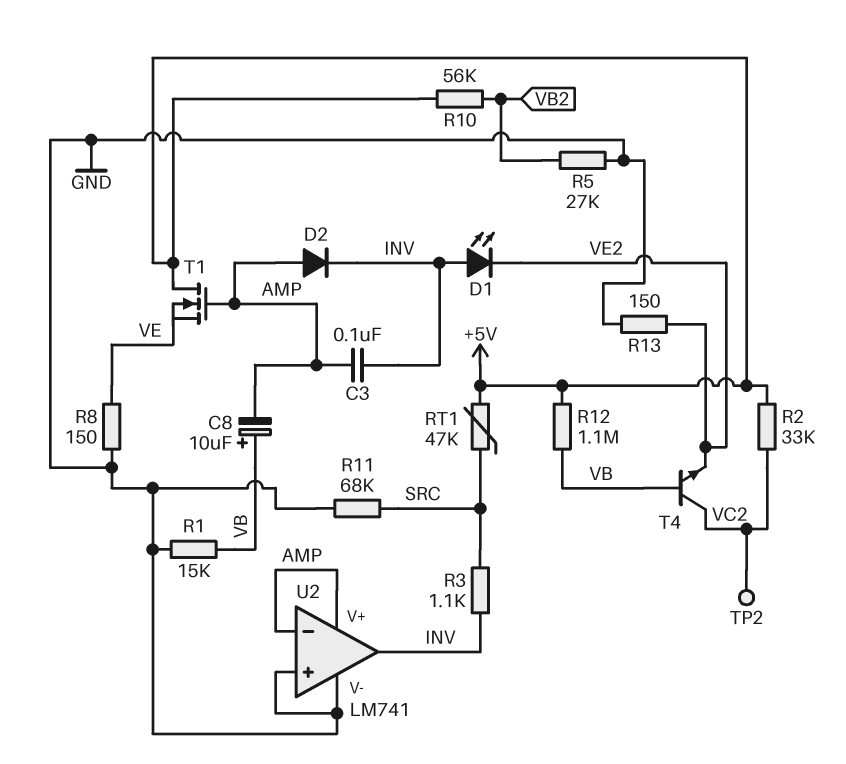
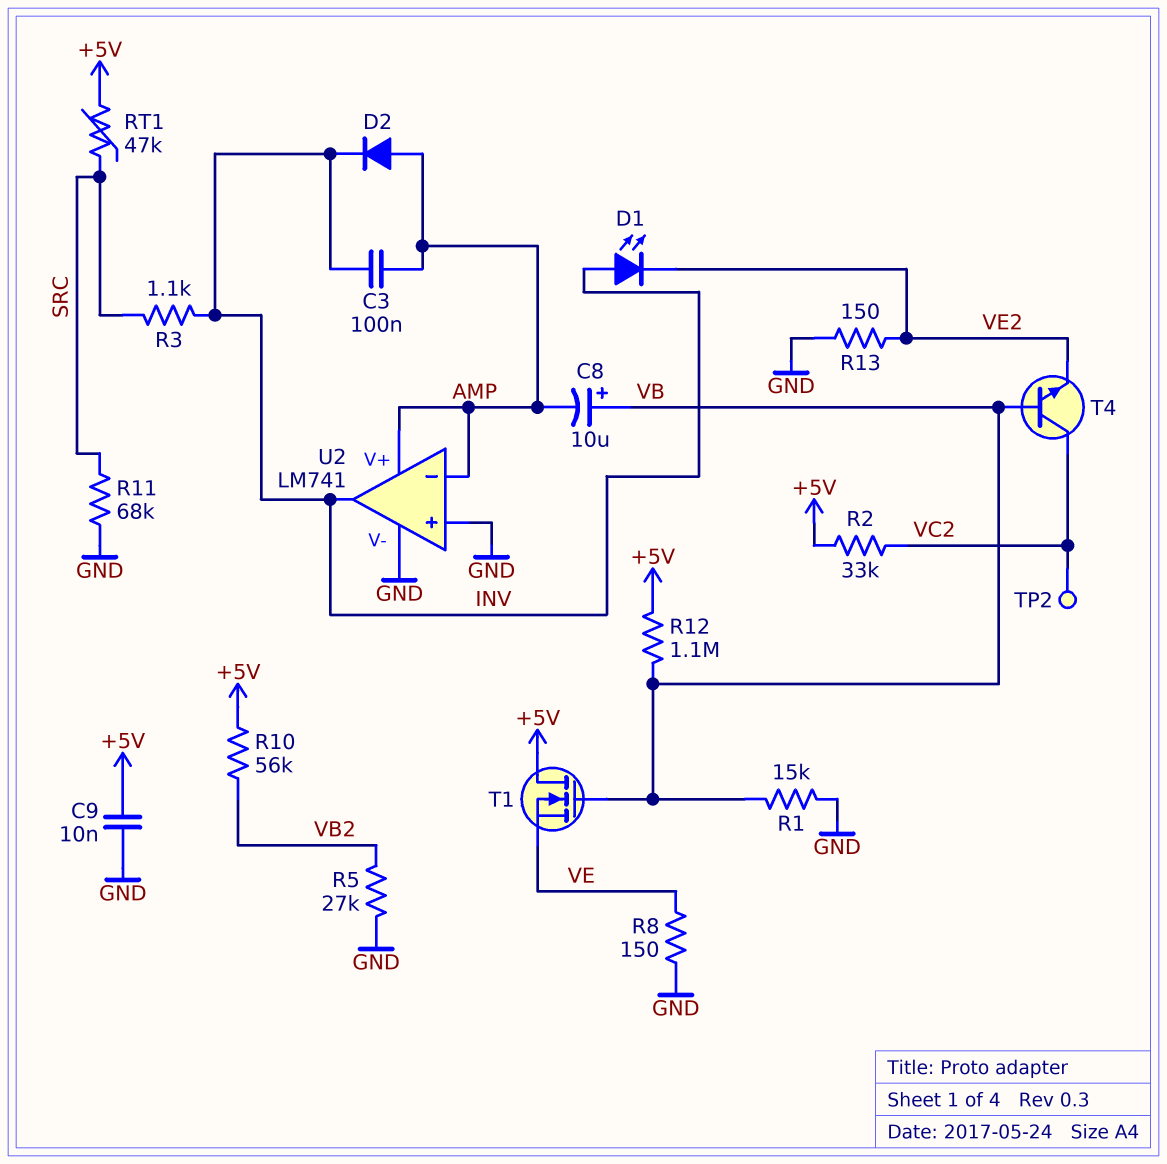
C9: none -> 10nF (+5V, GND)
T1: NMOS (G AMP, D +5V, S VE) -> NMOS (G VB, D +5V, S VE)

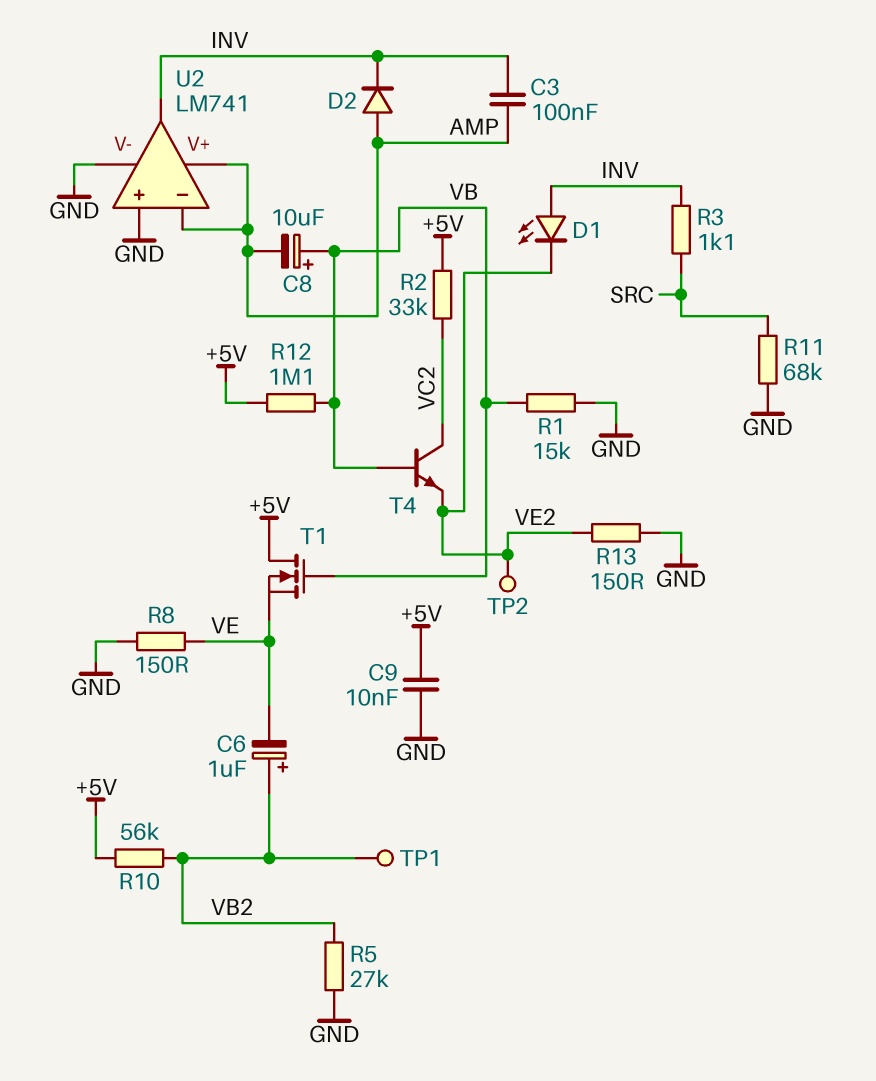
C6: none -> 1uF (plus VB2, minus VE)
RT1: 47k (+5V, SRC) -> none
TP1: none -> test point (VB2)
TP2: test point (VC2) -> test point (VE2)

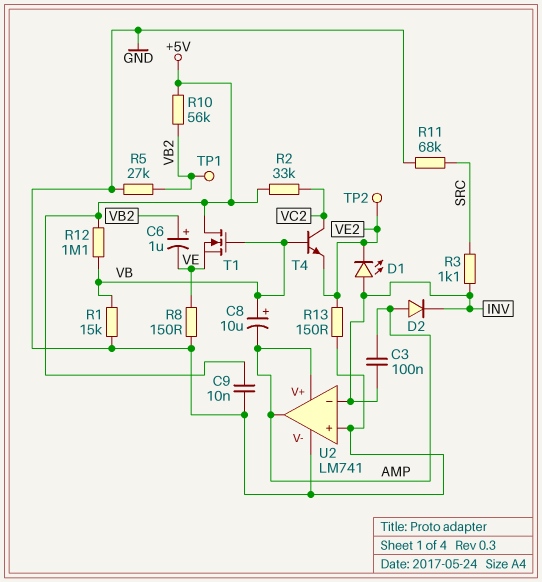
U2 pin in-: AMP -> INV
U2 pin out: INV -> AMP

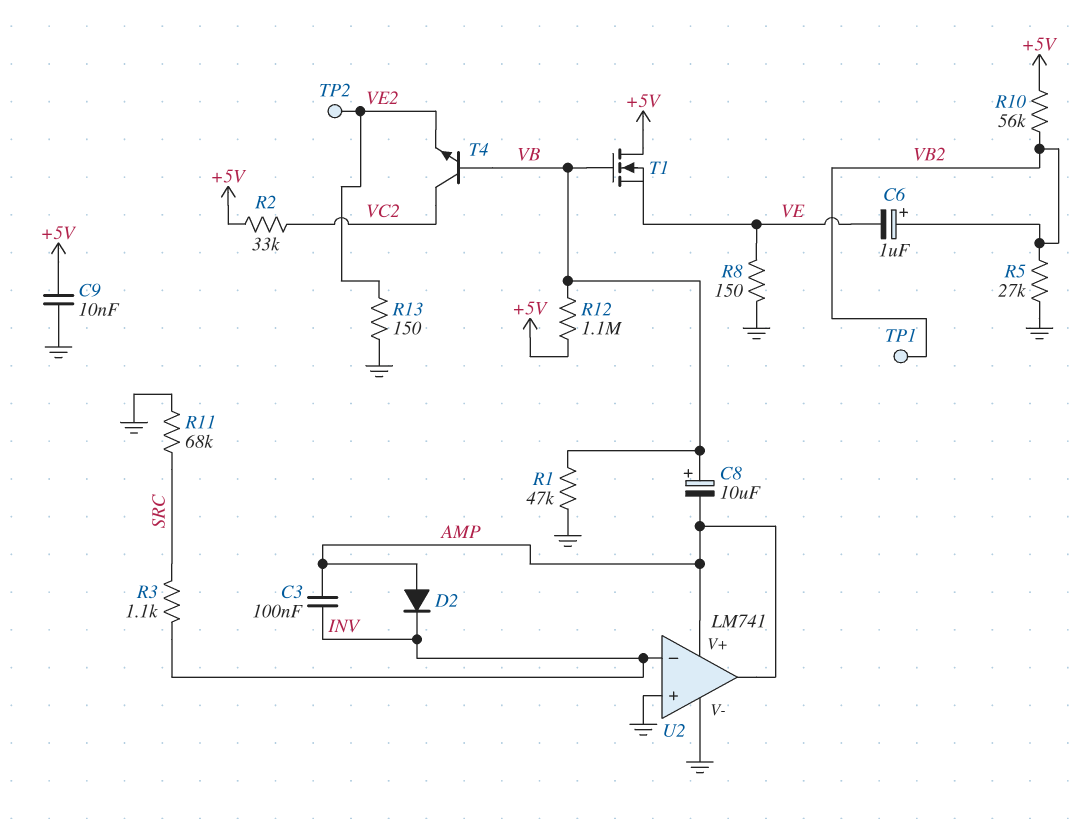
D1: LED (A INV, K VE2) -> none
R1: 15k (GND, VB) -> 47k (GND, VB)

